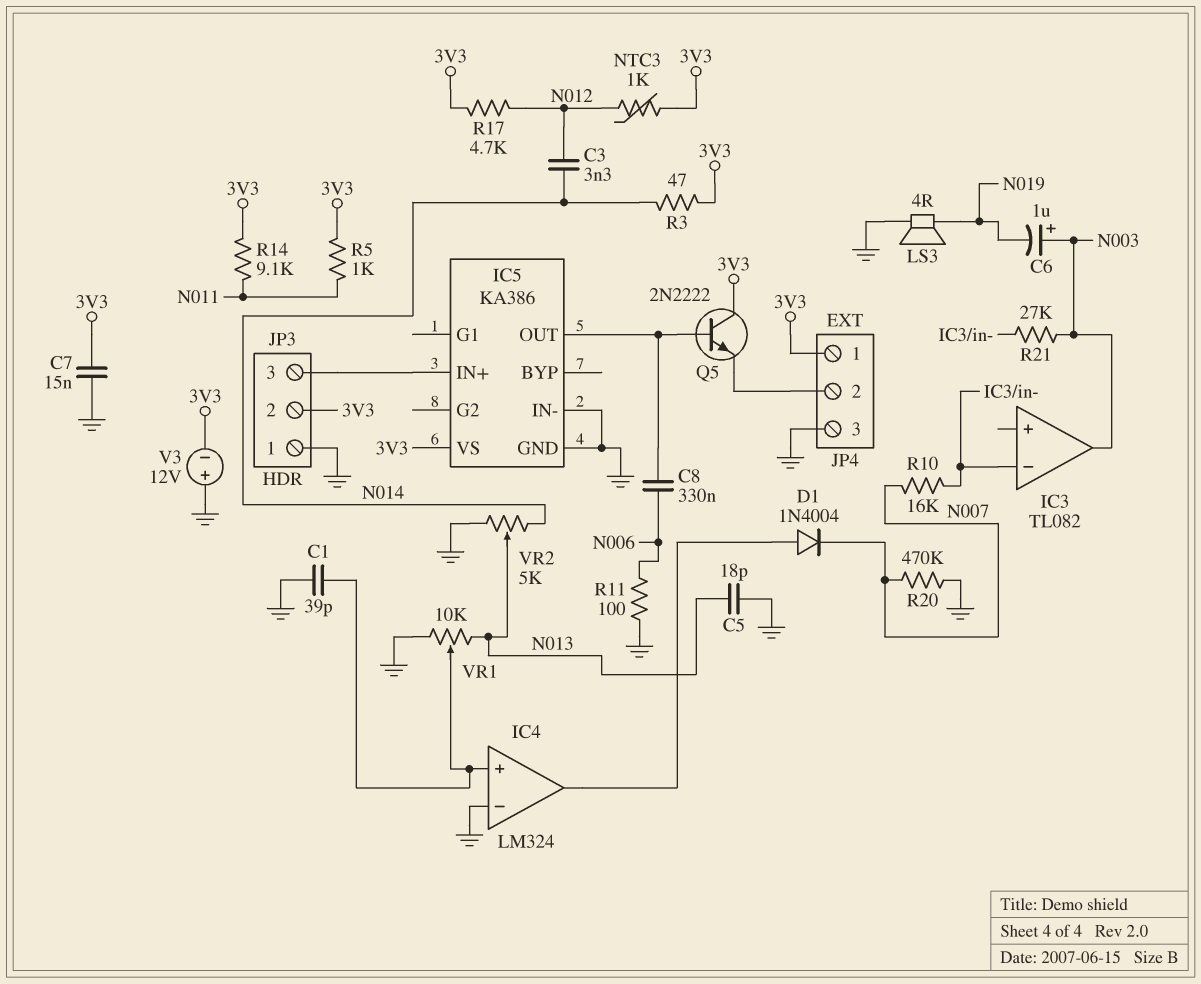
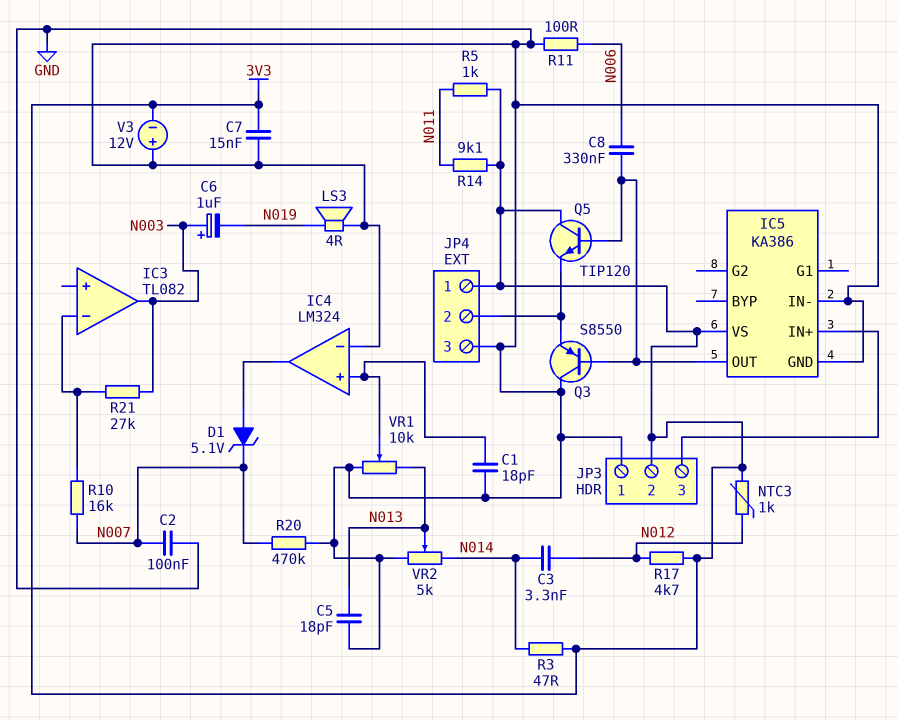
C1: 39pF (GND, IC4/in+) -> 18pF (GND, IC4/in+)
C2: none -> 100nF (GND, N007)
D1: diode 1N4004 (A IC4/out, K N007) -> zener 5.1V (A IC4/out, K N007)
Q3: none -> PNP S8550 (B IC5/OUT, C GND, E JP4/2)
Q5: NPN 2N2222 (B IC5/OUT, C 3V3, E JP4/2) -> NPN TIP120 (B IC5/OUT, C 3V3, E JP4/2)

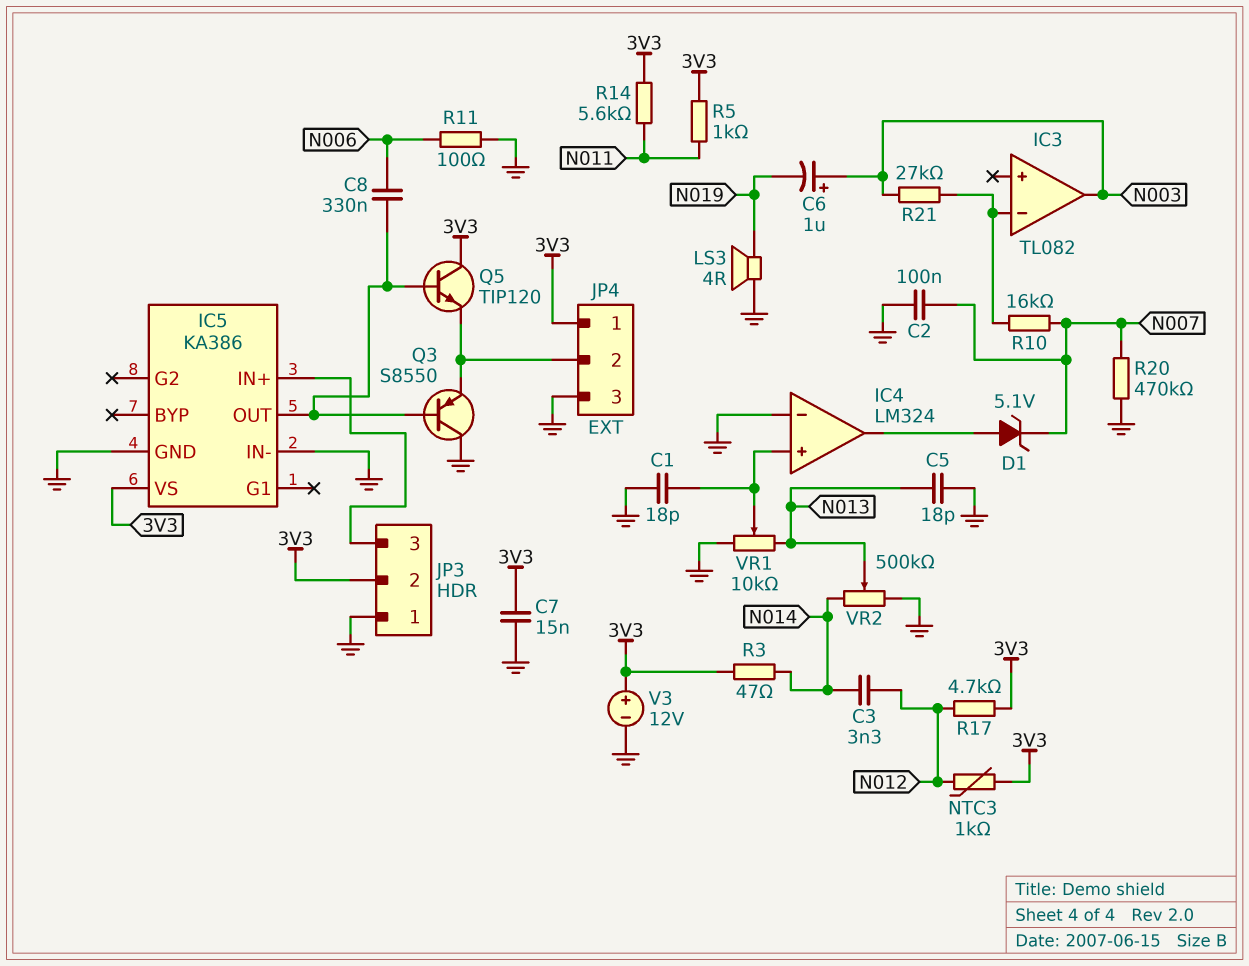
R14: 9.1k (3V3, N011) -> 5.6k (3V3, N011)
V3: 12V (plus GND, minus 3V3) -> 12V (plus 3V3, minus GND)
VR2: 5k (GND, N014, wiper N013) -> 500k (GND, N014, wiper N013)

